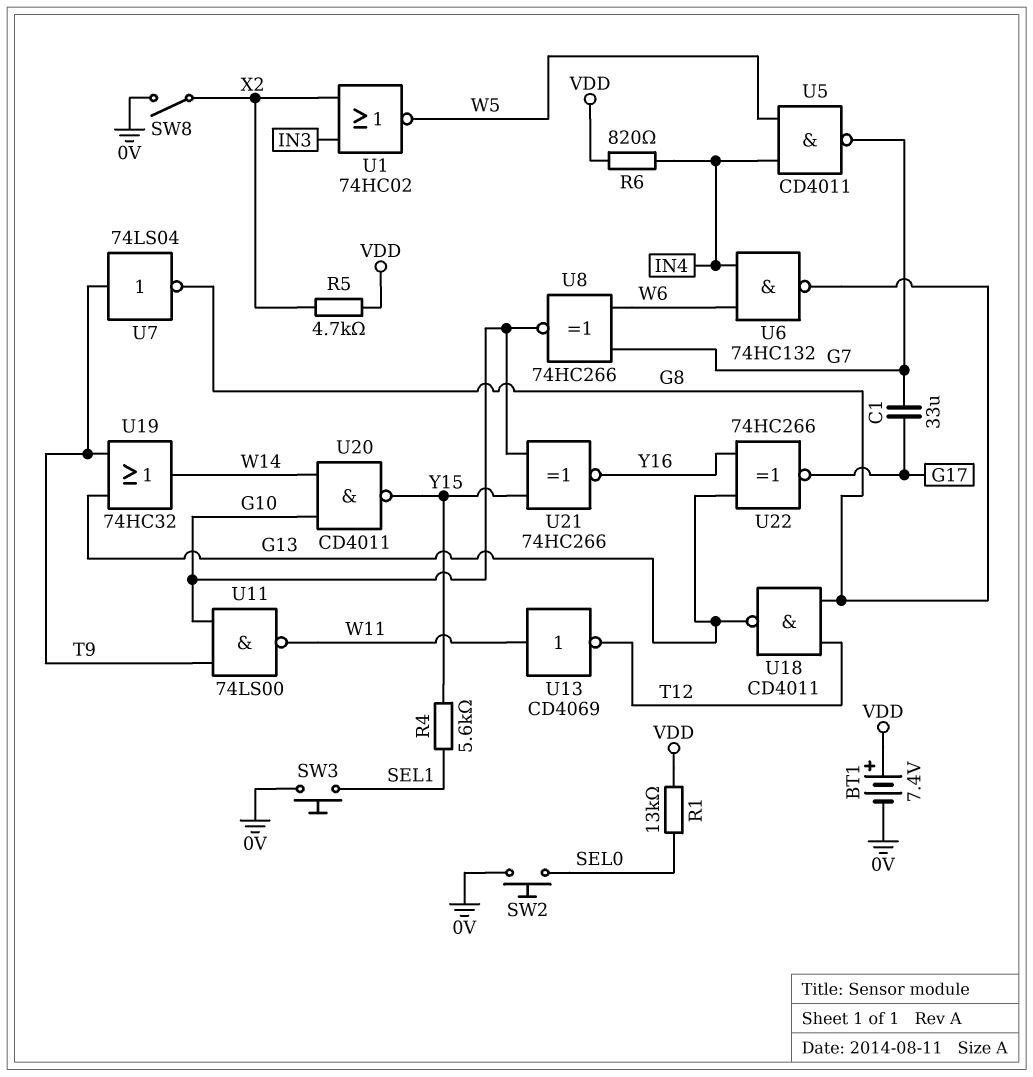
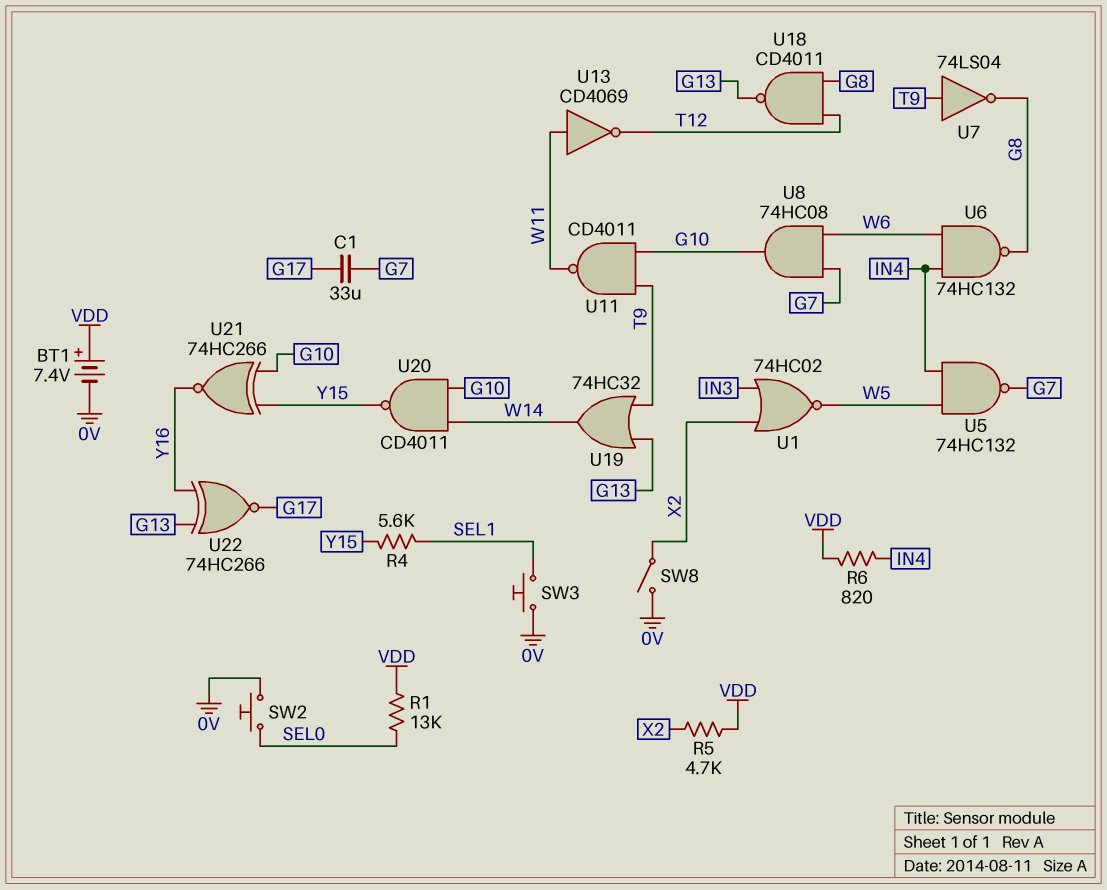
U5: NAND CD4011 (in IN4, in W5, out G7) -> NAND 74HC132 (in IN4, in W5, out G7)
U8: XNOR 74HC266 (in G7, in W6, out G10) -> AND 74HC08 (in G7, in W6, out G10)
U11: NAND 74LS00 (in G10, in T9, out W11) -> NAND CD4011 (in G10, in T9, out W11)

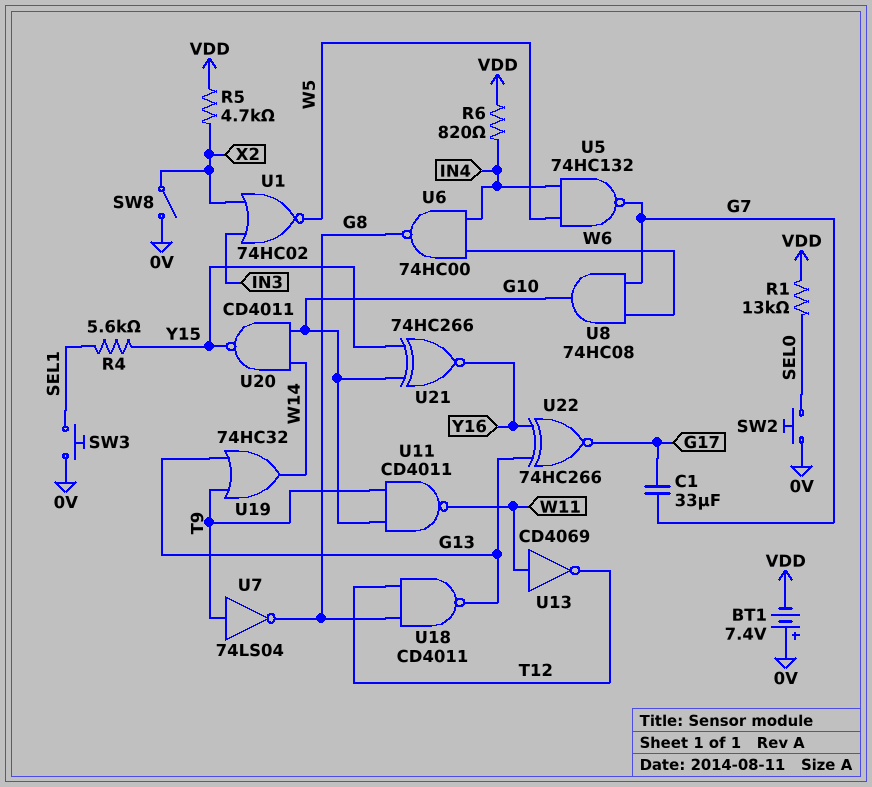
BT1: 7.4V (plus VDD, minus 0V) -> 7.4V (plus 0V, minus VDD)
U6: NAND 74HC132 (in IN4, in W6, out G8) -> NAND 74HC00 (in IN4, in W6, out G8)

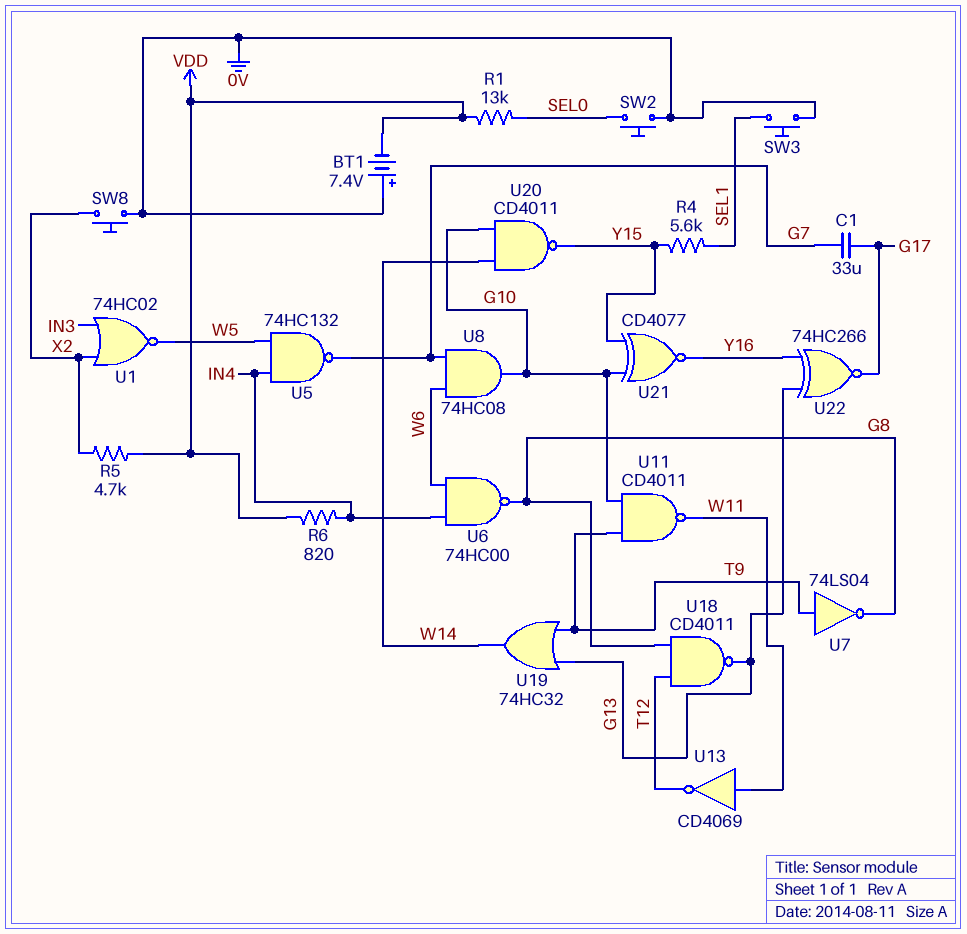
SW8: switch (0V, X2) -> button (0V, X2)
U21: XNOR 74HC266 (in G10, in Y15, out Y16) -> XNOR CD4077 (in G10, in Y15, out Y16)

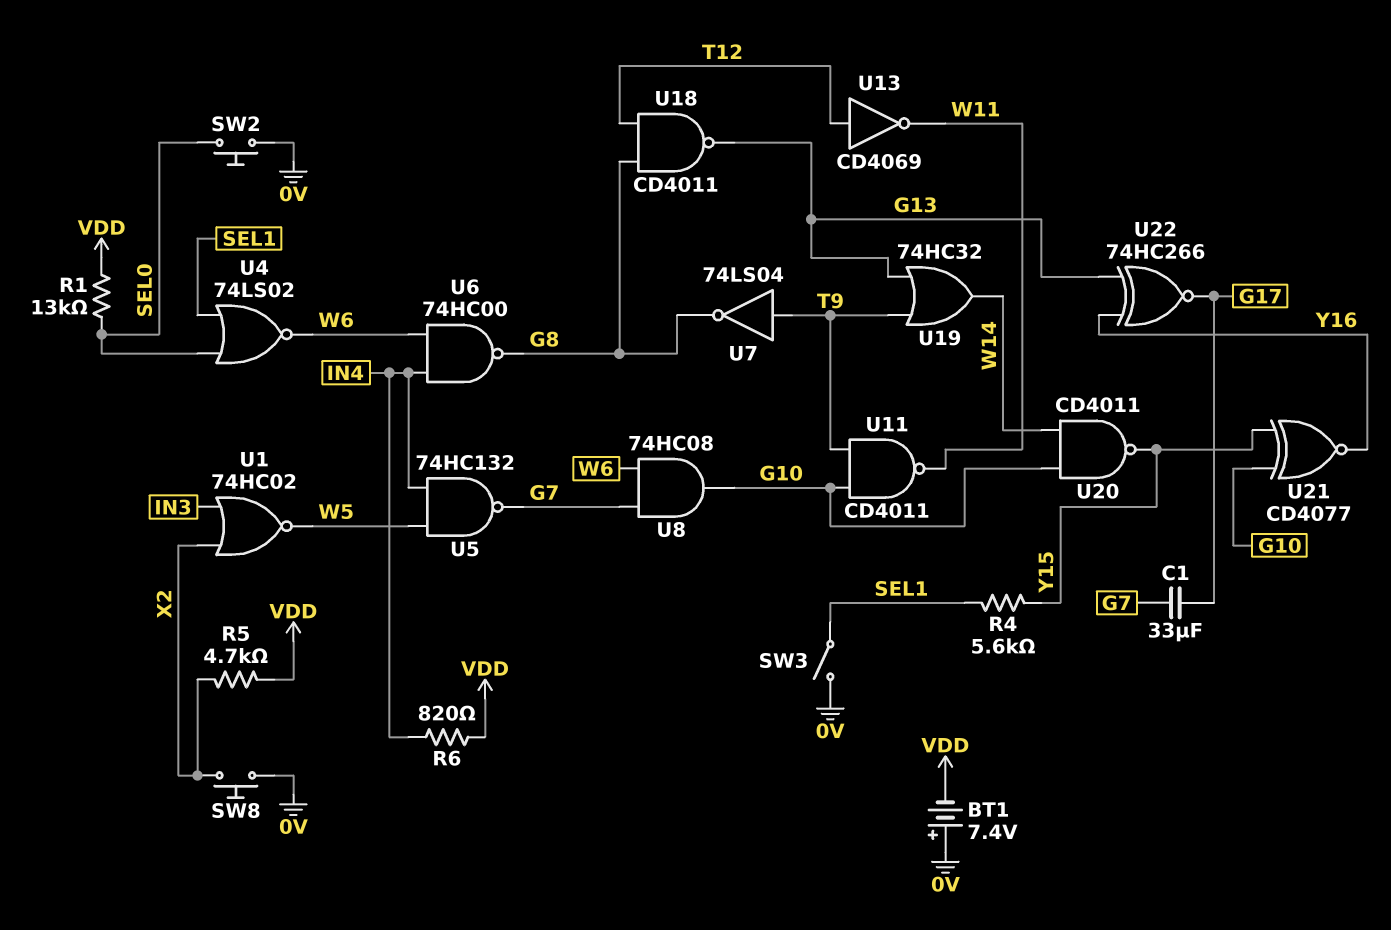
SW3: button (0V, SEL1) -> switch (0V, SEL1)
U4: none -> NOR 74LS02 (in SEL0, in SEL1, out W6)
U13: NOT CD4069 (in W11, out T12) -> NOT CD4069 (in T12, out W11)

